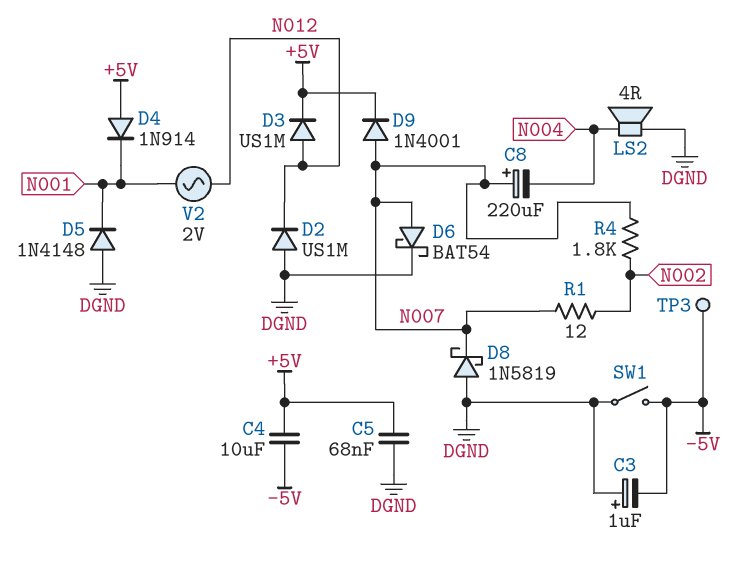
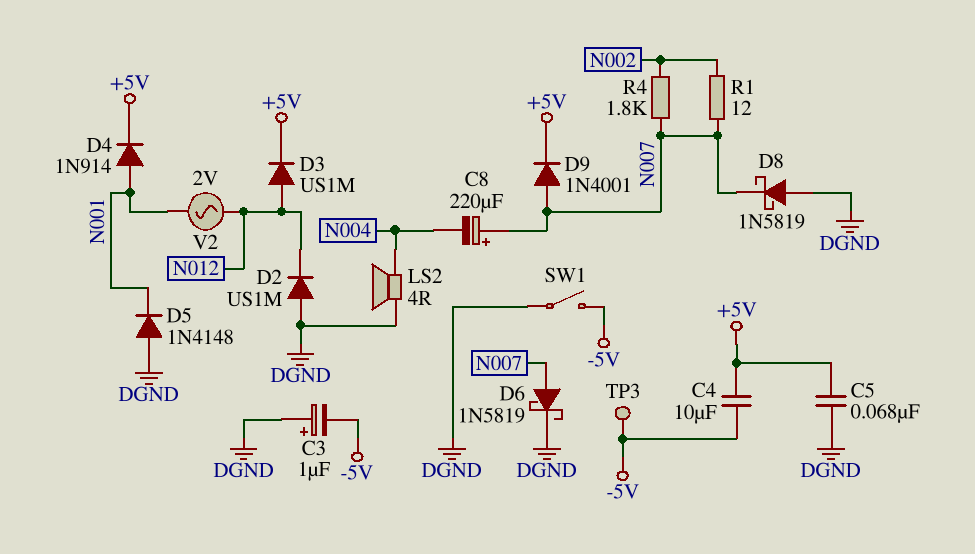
D4: diode 1N914 (A +5V, K N001) -> diode 1N914 (A N001, K +5V)
D6: schottky BAT54 (A N007, K DGND) -> schottky 1N5819 (A N007, K DGND)

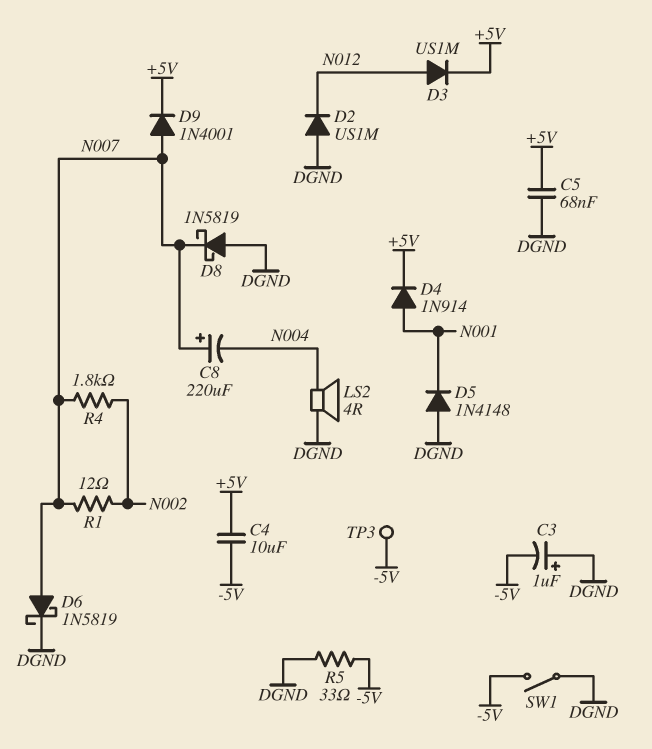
R5: none -> 33 (-5V, DGND)
V2: AC 2V (N001, N012) -> none

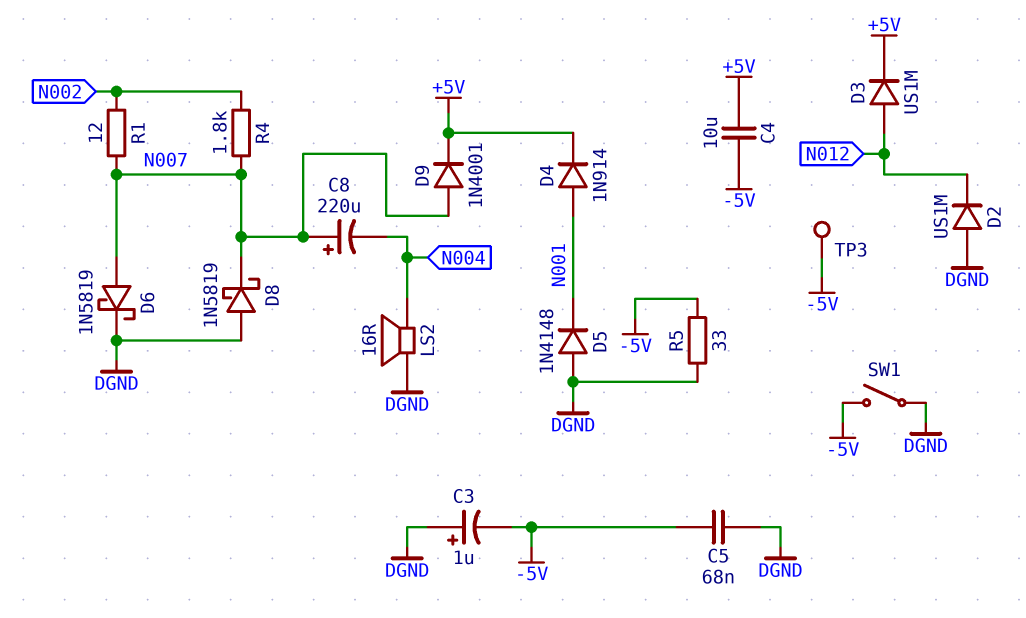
C5: 68nF (+5V, DGND) -> 68nF (-5V, DGND)
LS2: speaker 4R (DGND, N004) -> speaker 16R (DGND, N004)

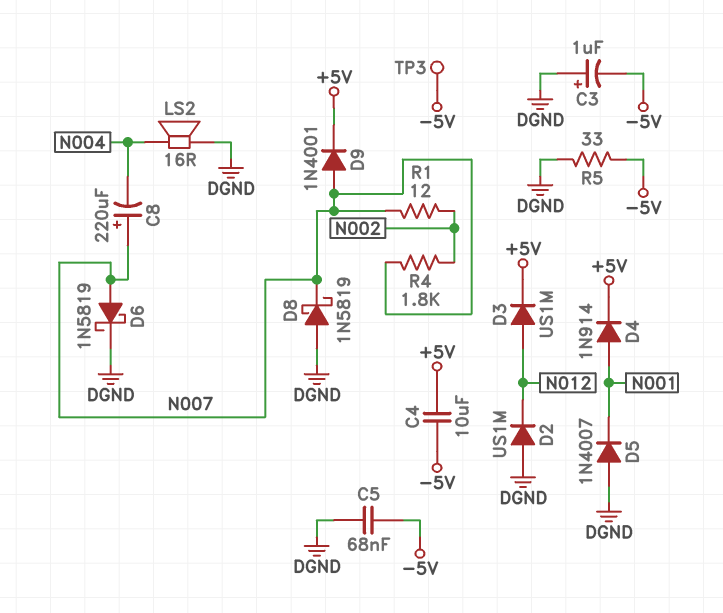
D5: diode 1N4148 (A DGND, K N001) -> diode 1N4007 (A DGND, K N001)
SW1: switch (-5V, DGND) -> none

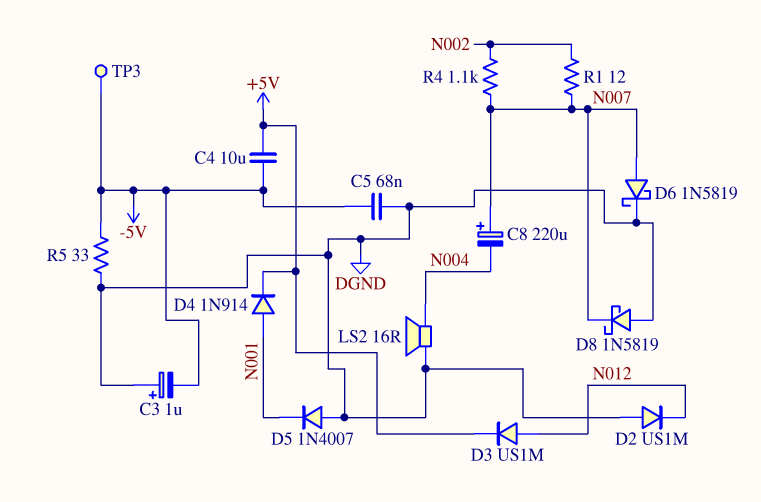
D9: diode 1N4001 (A N007, K +5V) -> none
R4: 1.8k (N002, N007) -> 1.1k (N002, N007)

